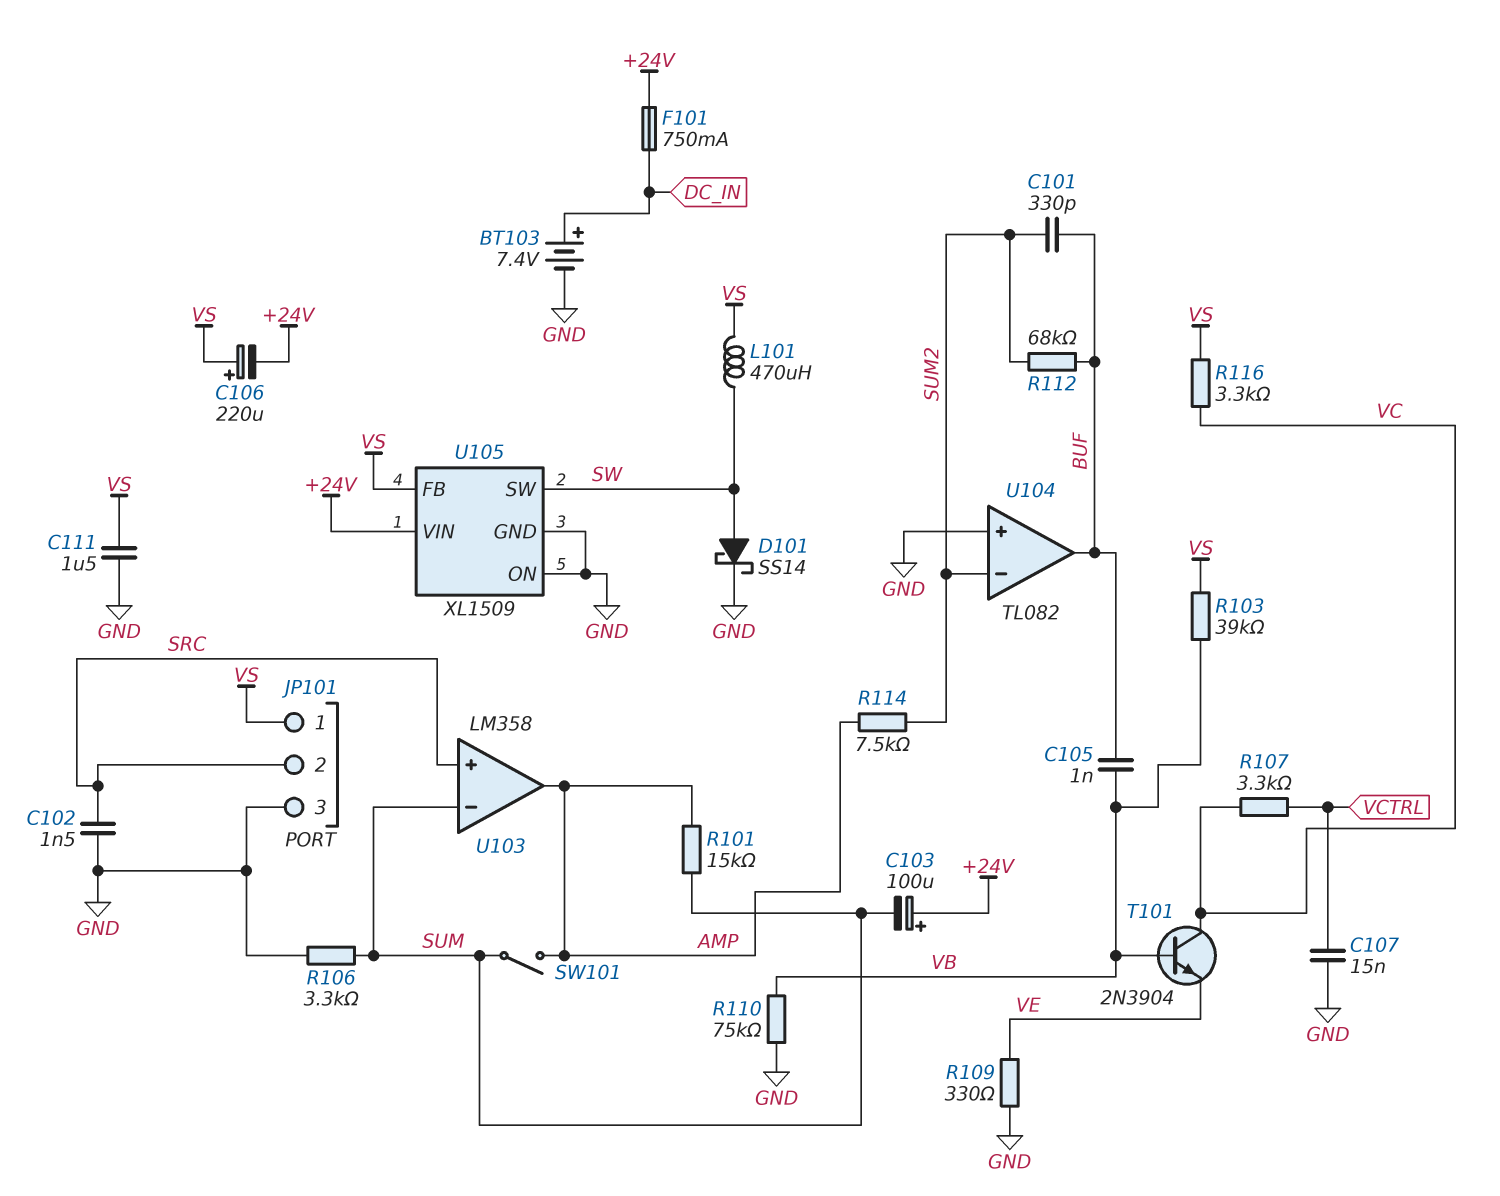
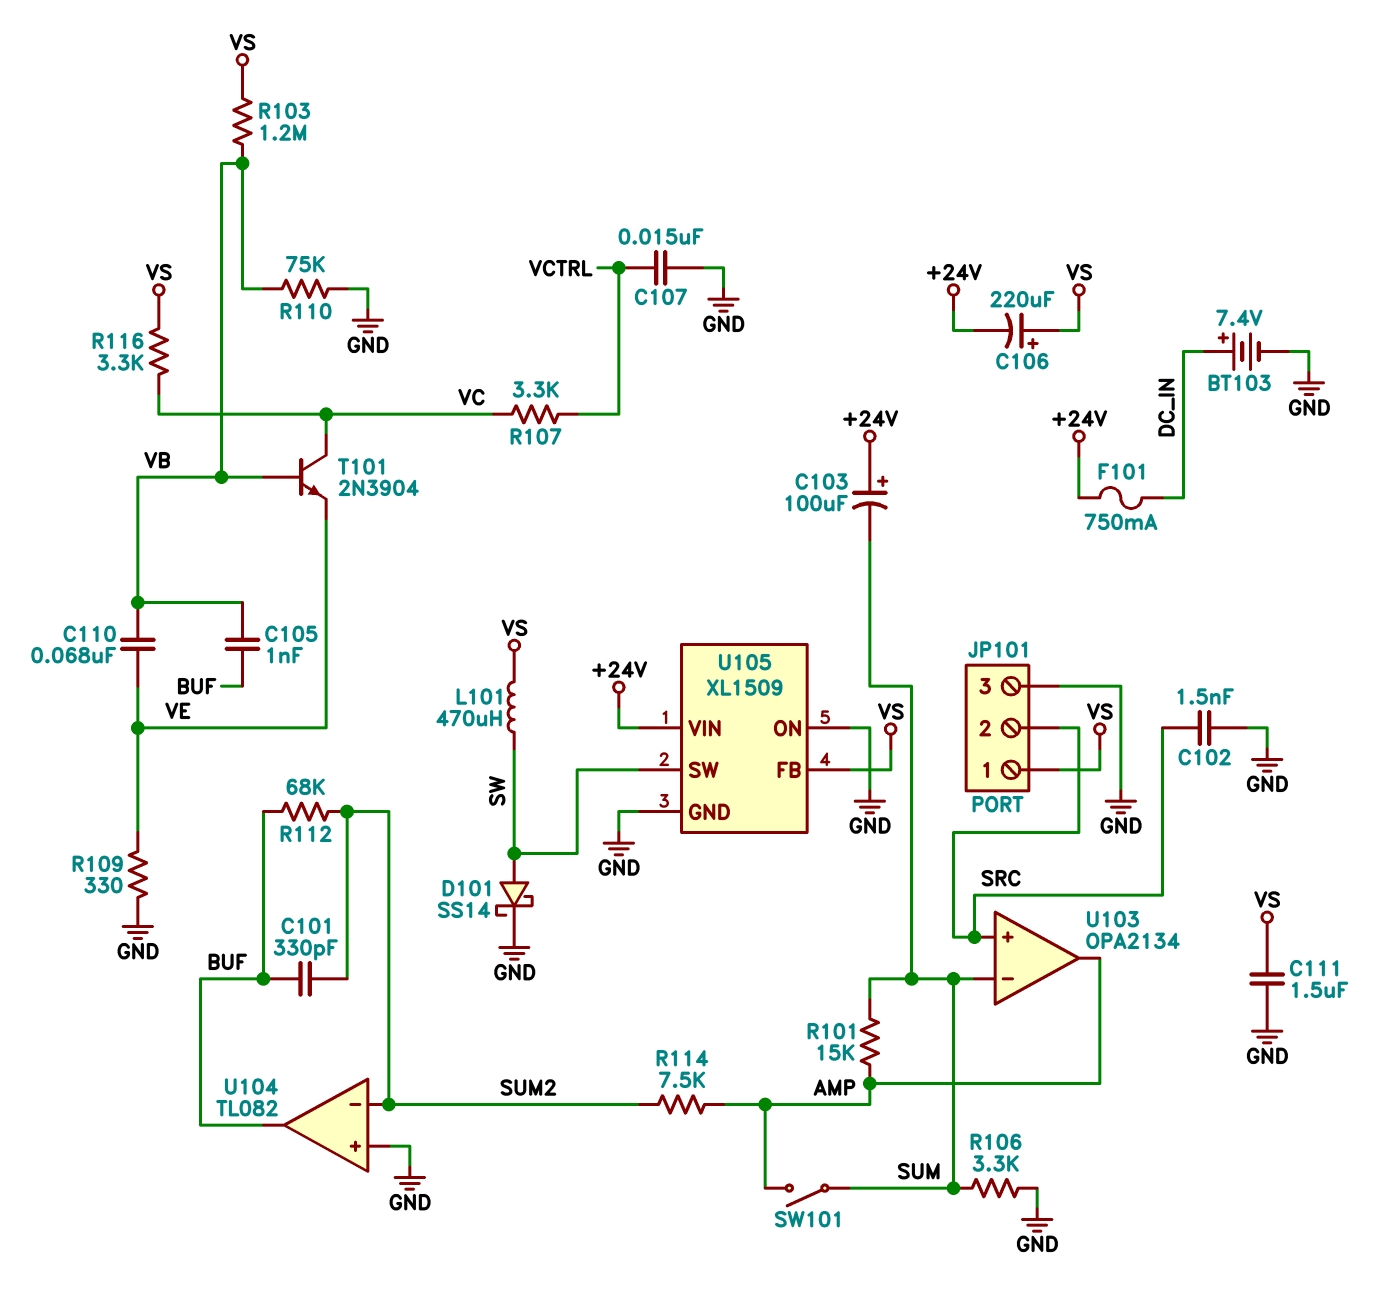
C110: none -> 68nF (VB, VE)
R103: 39k (VB, VS) -> 1.2M (VB, VS)
U103: LM358 -> OPA2134

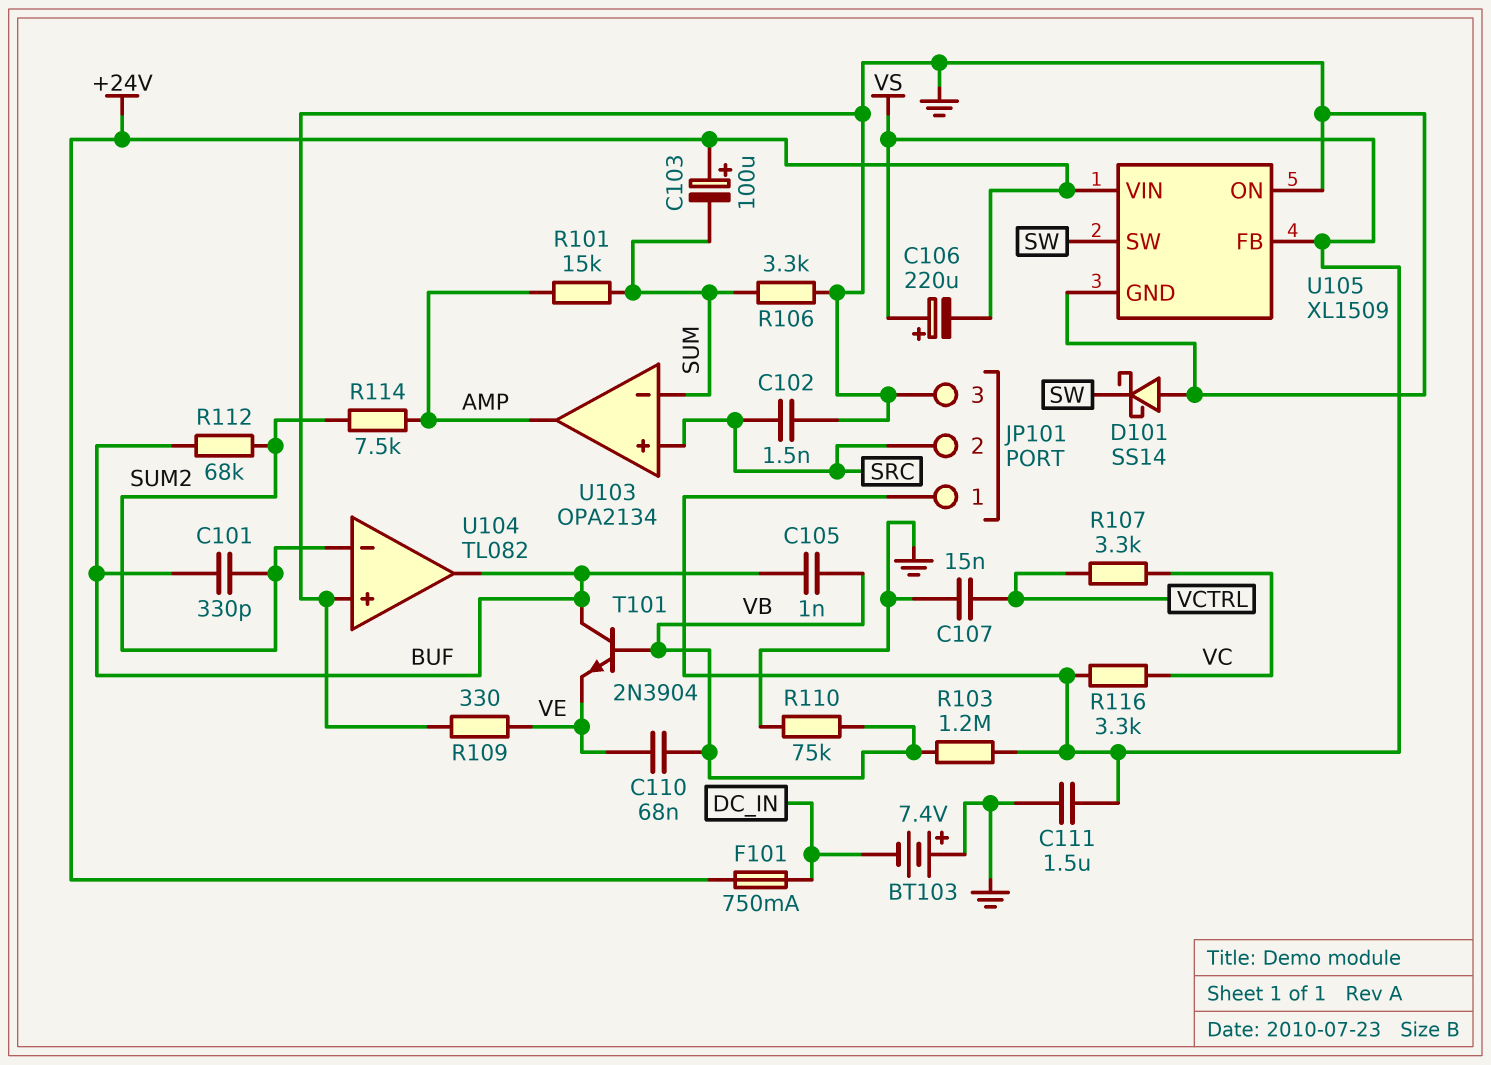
BT103: 7.4V (plus DC_IN, minus GND) -> 7.4V (plus GND, minus DC_IN)
D101: schottky SS14 (A SW, K GND) -> schottky SS14 (A GND, K SW)
L101: 470uH (SW, VS) -> none
SW101: switch (AMP, SUM) -> none
T101: NPN 2N3904 (B VB, C VC, E VE) -> NPN 2N3904 (B VB, C BUF, E VE)

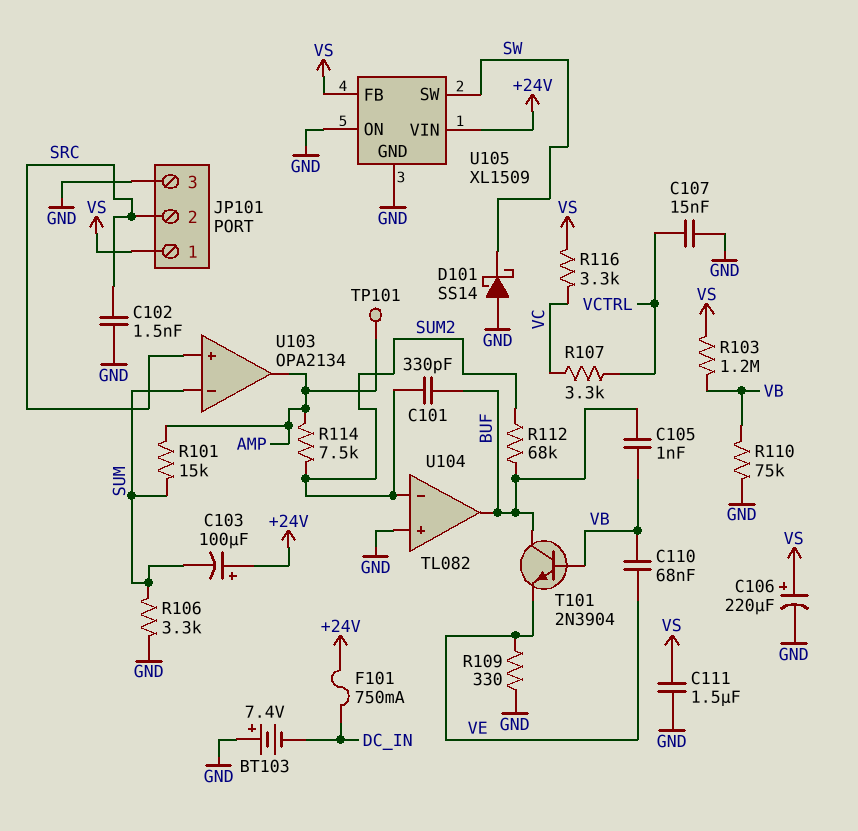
C106: 220uF (plus VS, minus +24V) -> 220uF (plus VS, minus GND)
TP101: none -> test point (AMP)

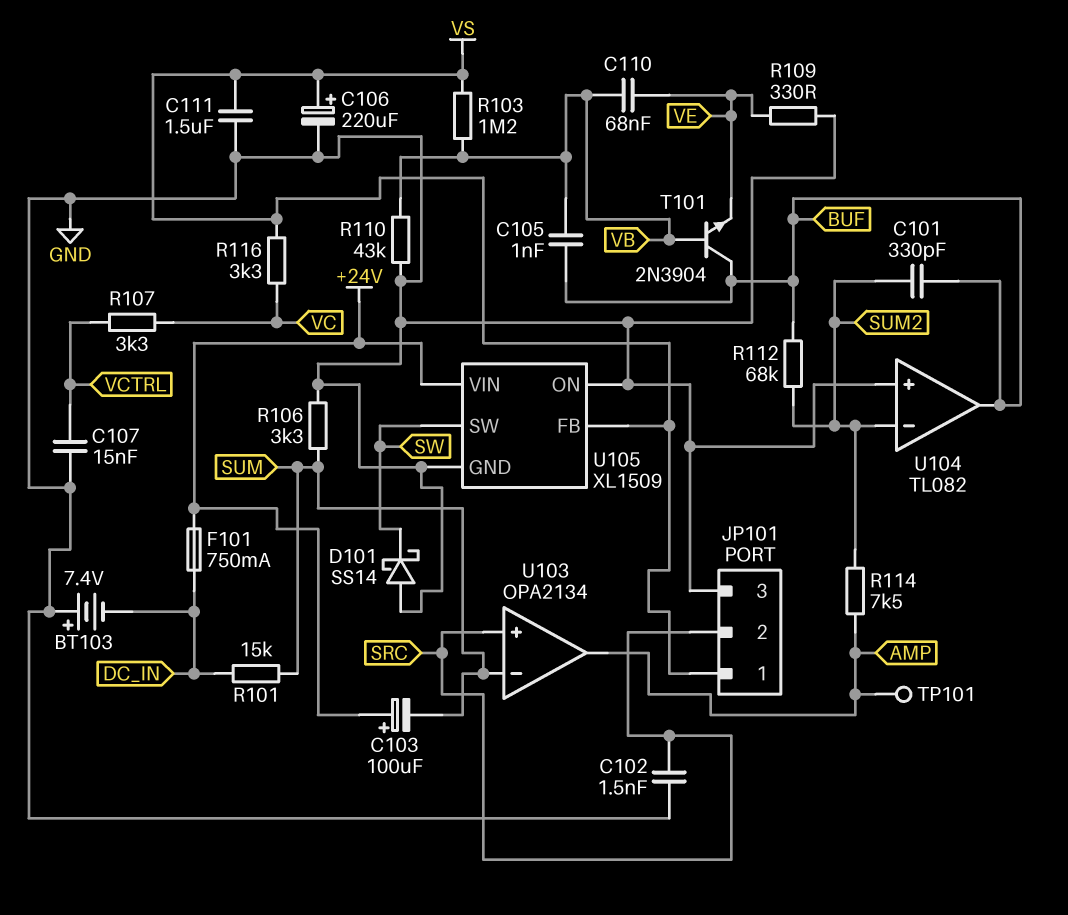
R101: 15k (AMP, SUM) -> 15k (DC_IN, SUM)
R110: 75k (GND, VB) -> 43k (GND, VB)

